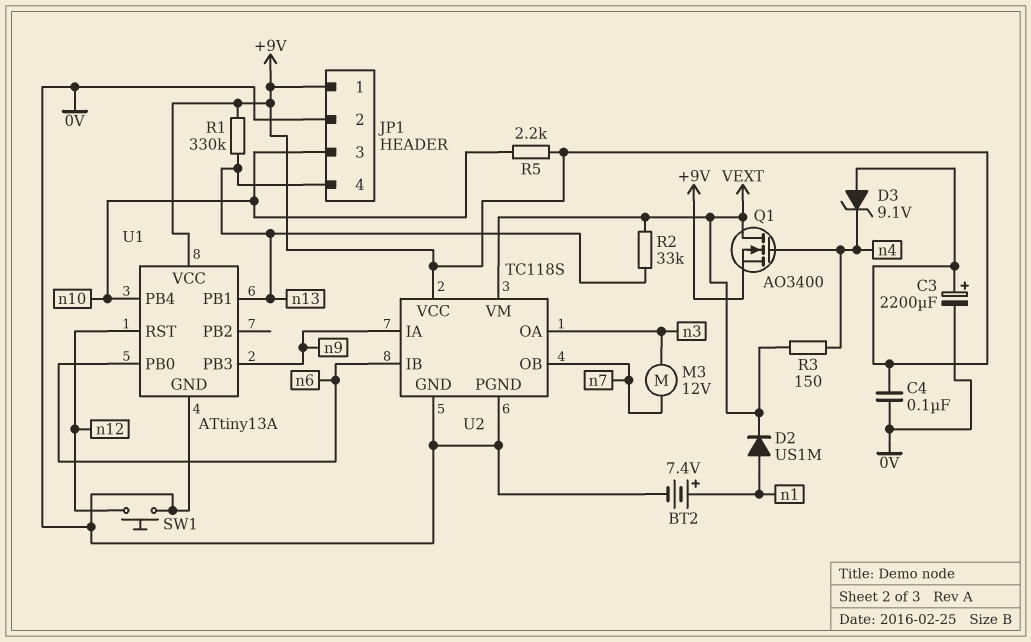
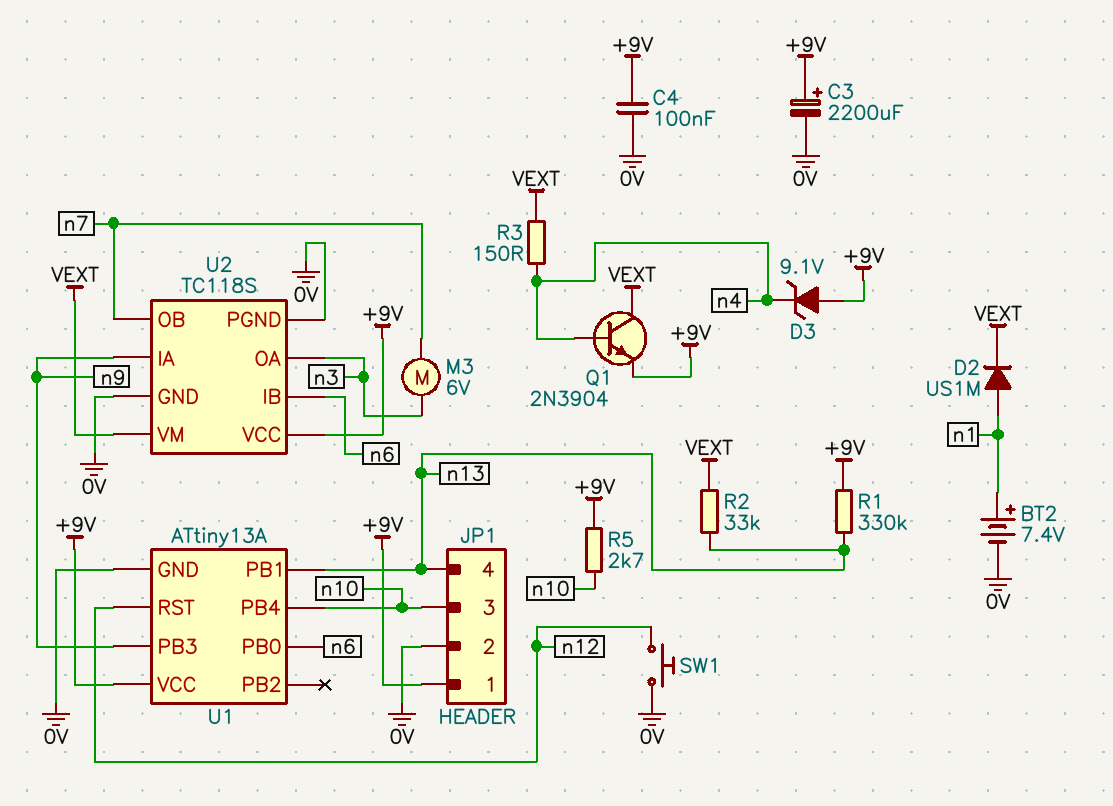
M3: motor 12V (n3, n7) -> motor 6V (n3, n7)
Q1: NMOS AO3400 (G n4, D VEXT, S +9V) -> NPN 2N3904 (B n4, C VEXT, E +9V)
R5: 2.2k (+9V, n10) -> 2.7k (+9V, n10)

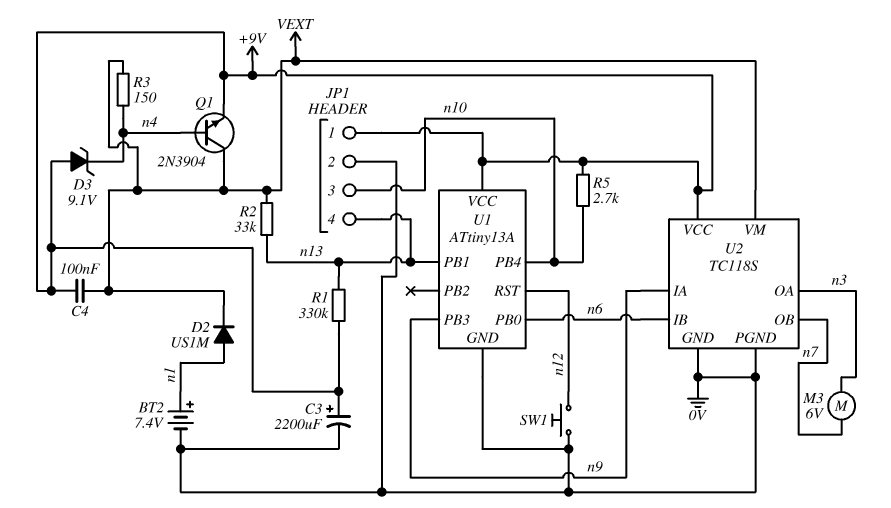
C4: 100nF (+9V, 0V) -> 100nF (+9V, VEXT)

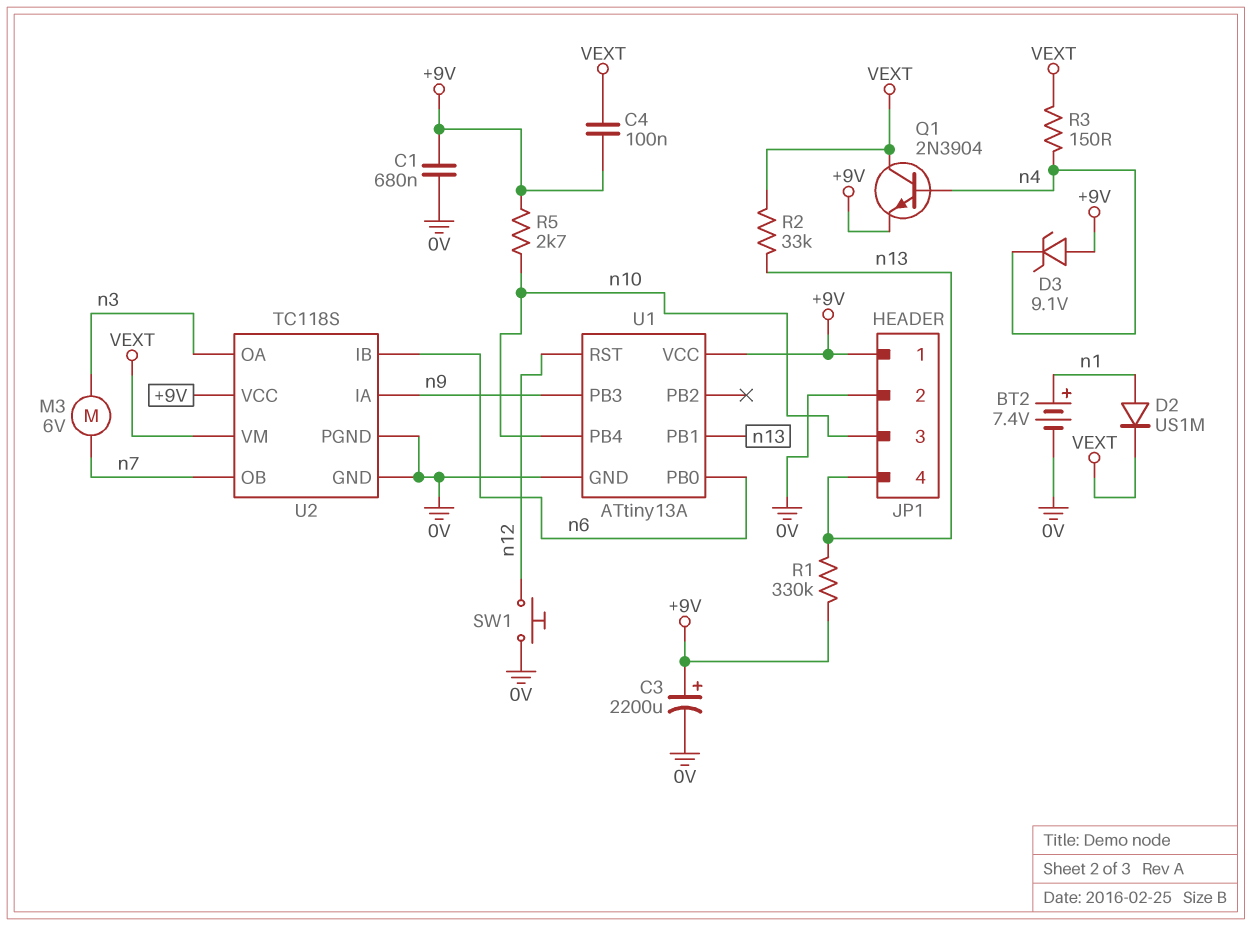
C1: none -> 680nF (+9V, 0V)

